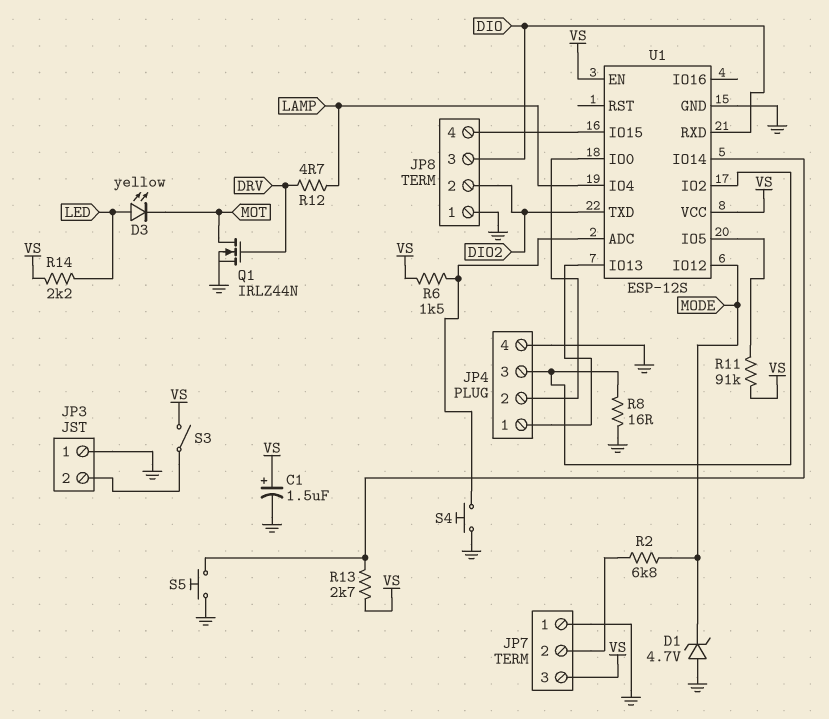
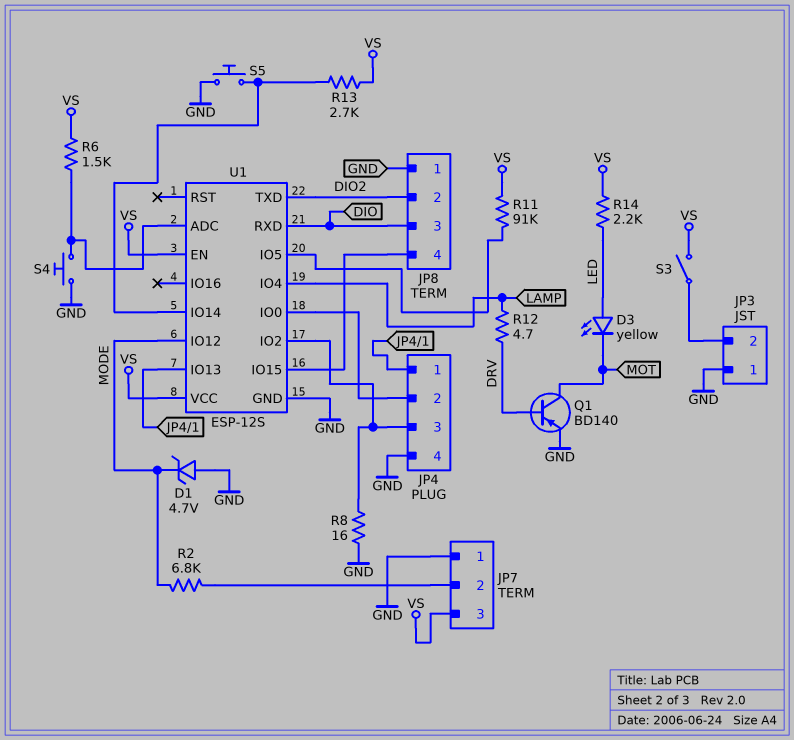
C1: 1.5uF (plus VS, minus GND) -> none
Q1: NMOS IRLZ44N (G DRV, D MOT, S GND) -> PNP BD140 (B DRV, C MOT, E GND)

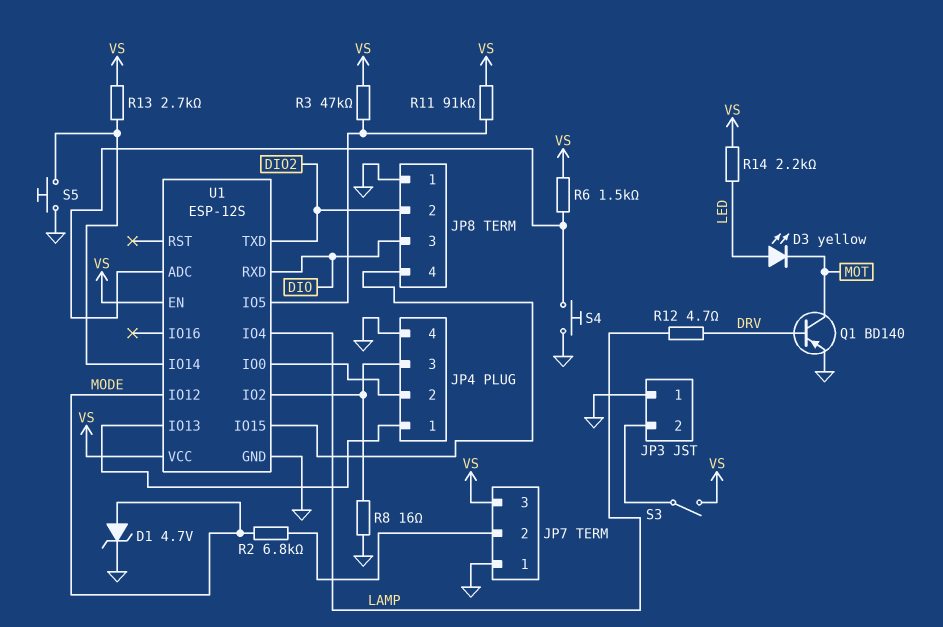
D1: zener 4.7V (A GND, K MODE) -> zener 4.7V (A MODE, K GND)
R3: none -> 47k (U1/IO5, VS)

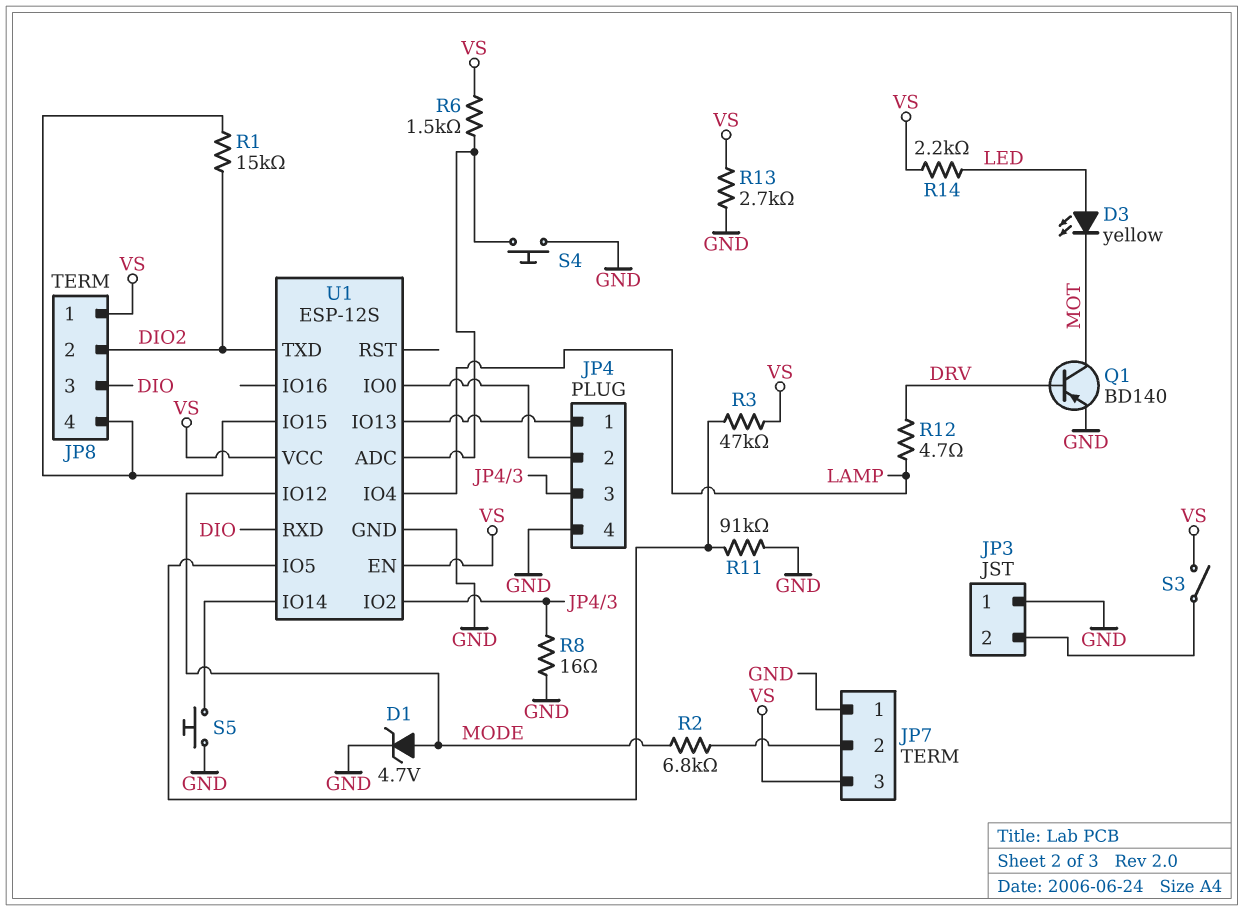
JP8 pin 1: GND -> VS
R1: none -> 15k (DIO2, JP8/4)
R11: 91k (U1/IO5, VS) -> 91k (GND, U1/IO5)
R13: 2.7k (U1/IO14, VS) -> 2.7k (GND, VS)

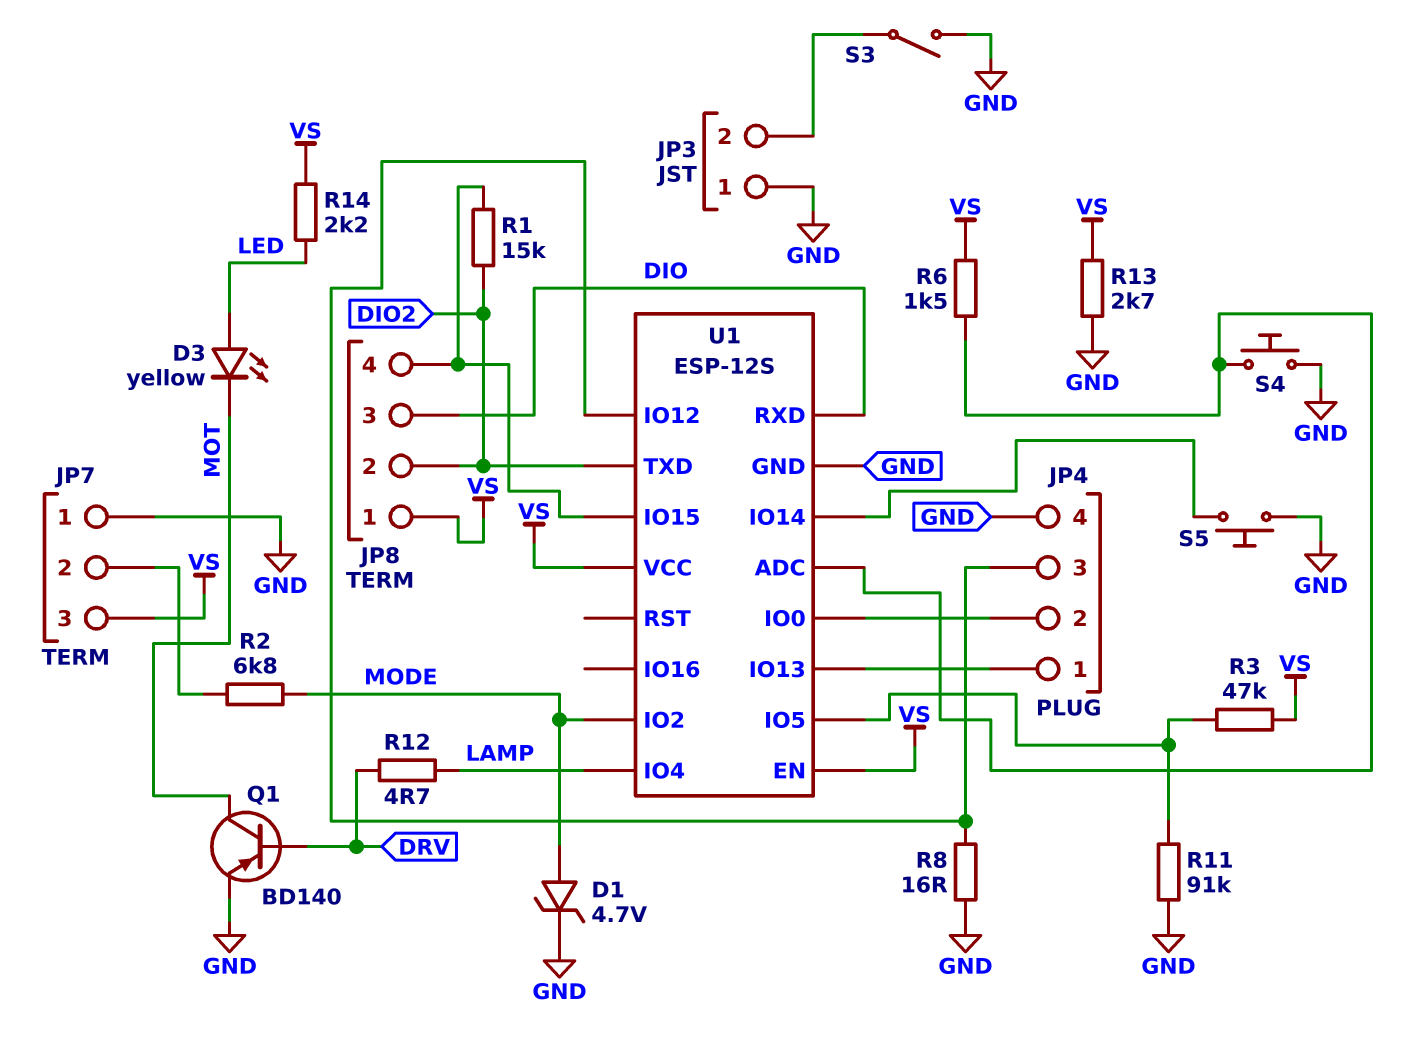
S3: switch (JP3/2, VS) -> switch (GND, JP3/2)
U1 pin IO2: JP4/3 -> MODE
U1 pin IO12: MODE -> JP4/3

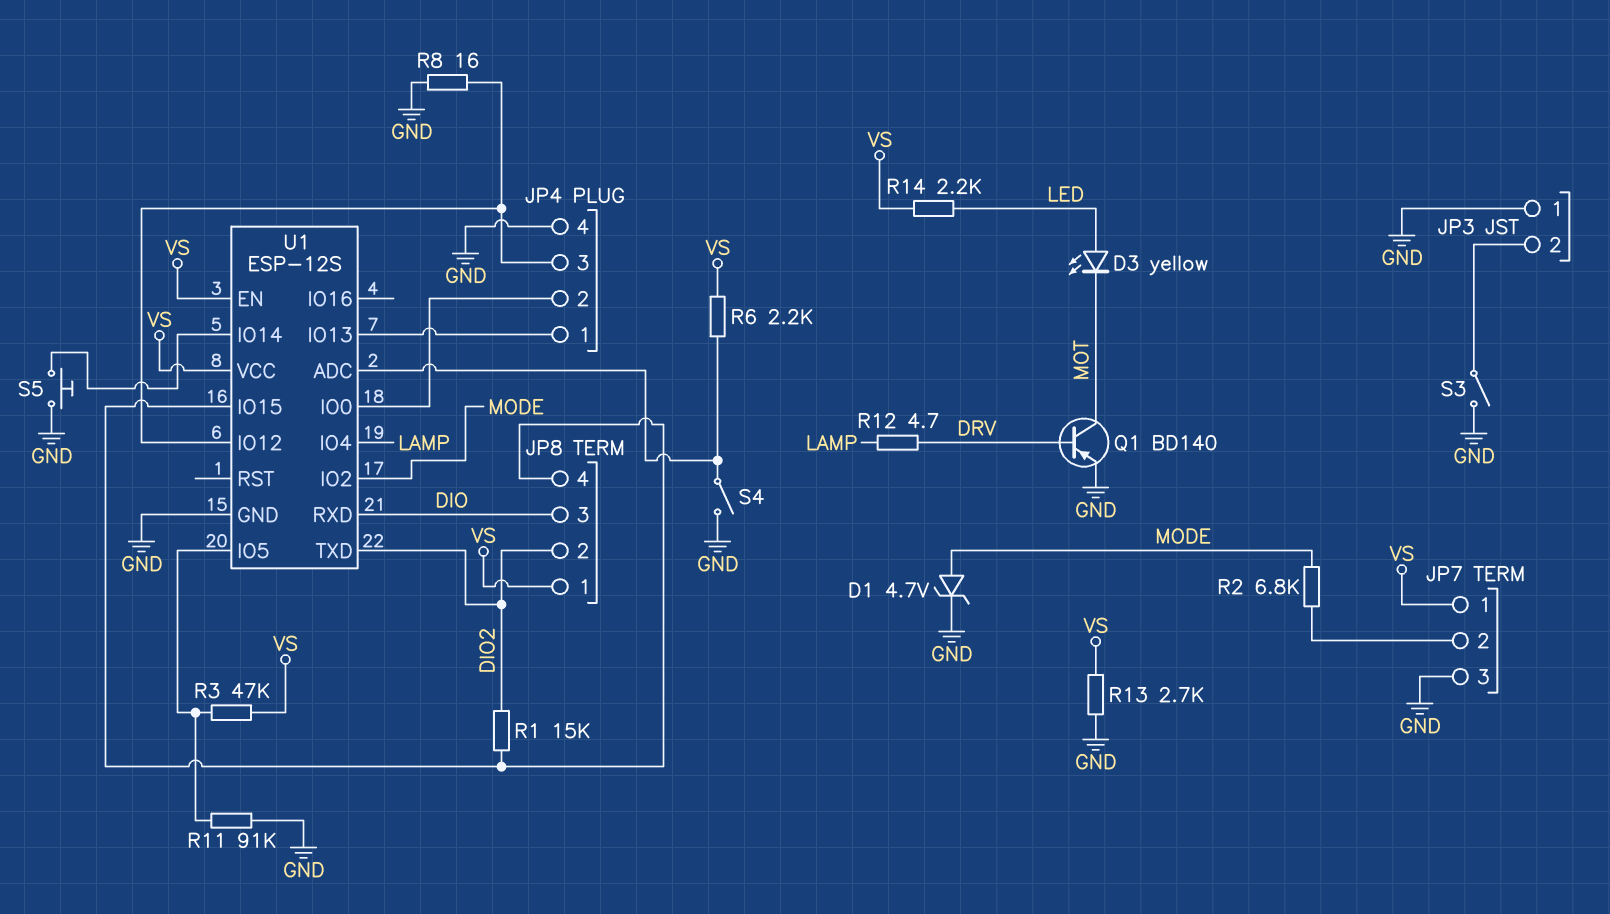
JP7 pin 1: GND -> VS
JP7 pin 3: VS -> GND
R6: 1.5k (U1/ADC, VS) -> 2.2k (U1/ADC, VS)
S4: button (GND, U1/ADC) -> switch (GND, U1/ADC)

